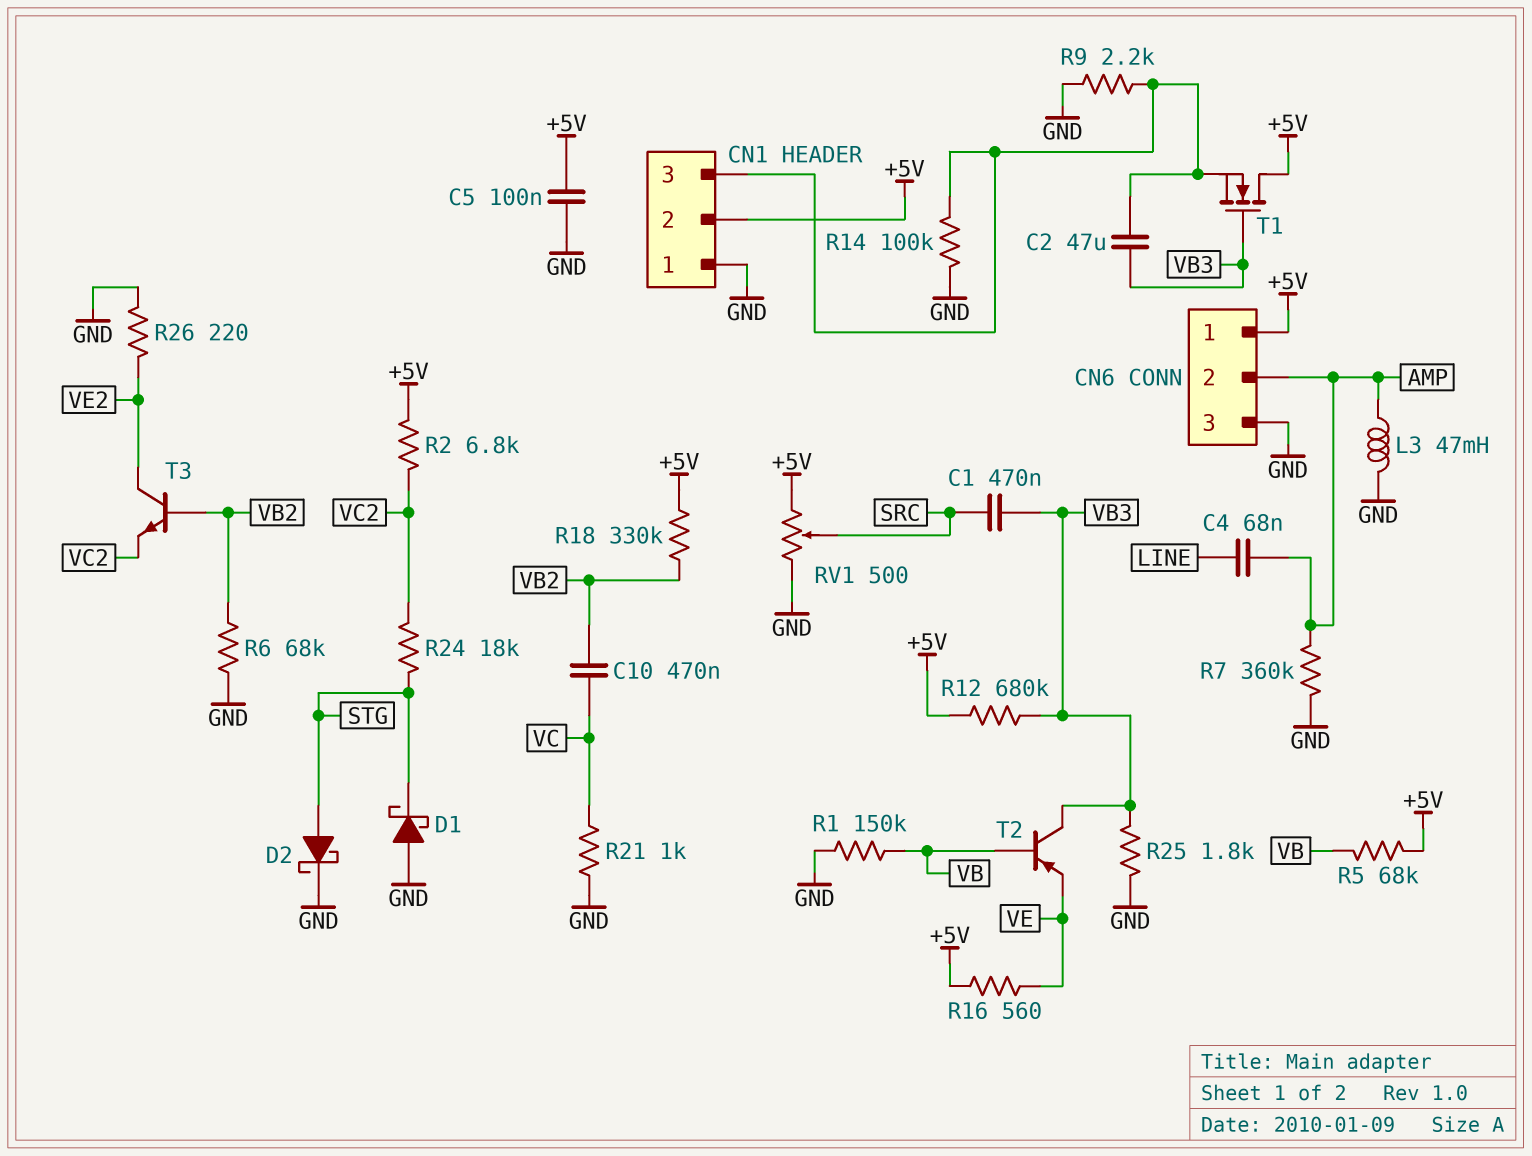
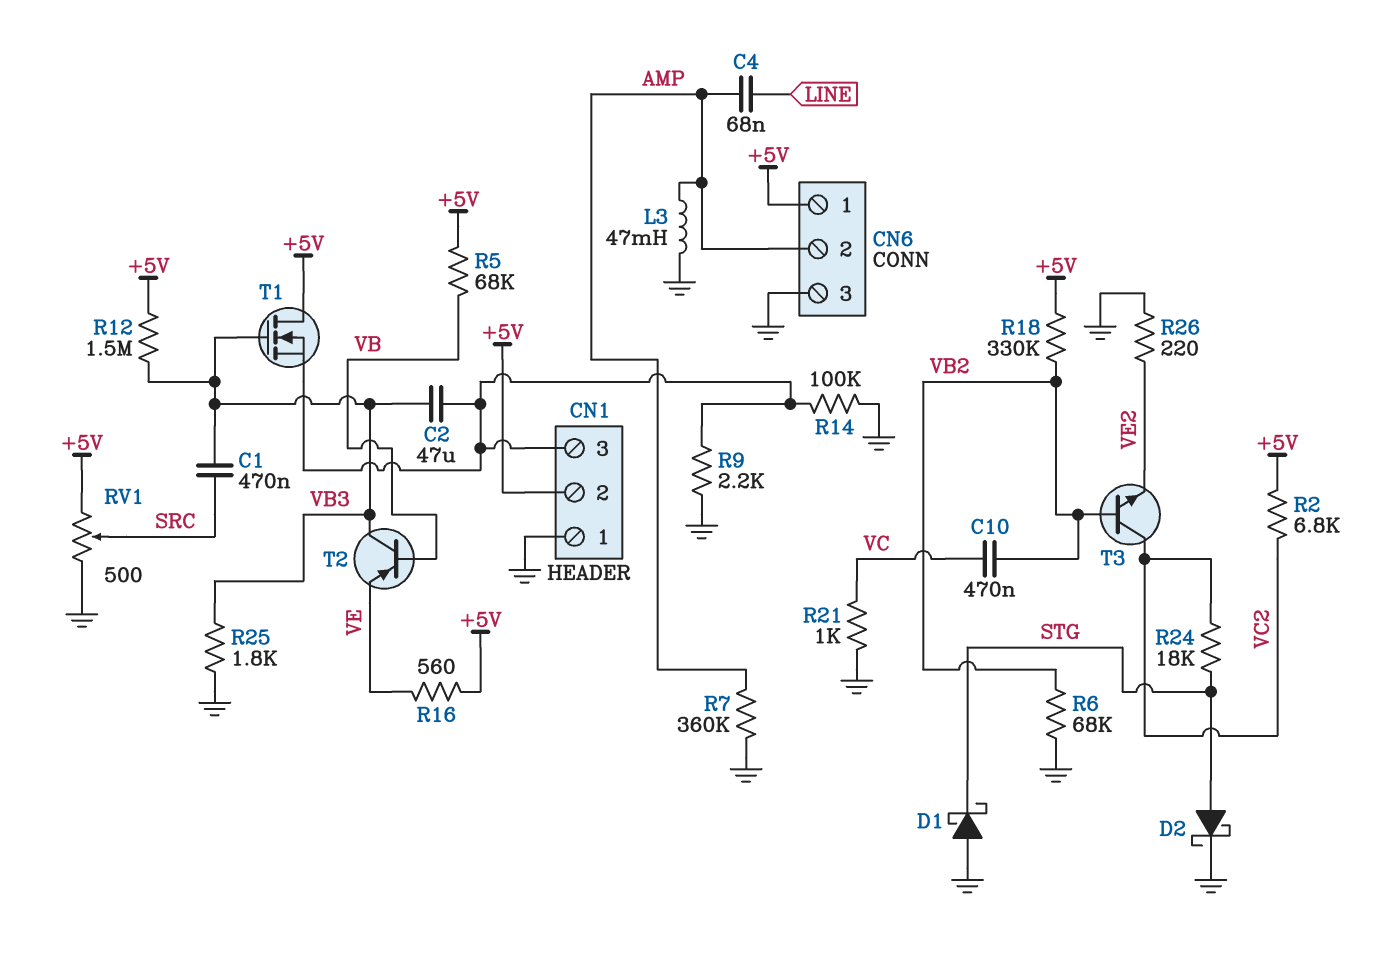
C5: 100nF (+5V, GND) -> none
R1: 150k (GND, VB) -> none
R12: 680k (+5V, VB3) -> 1.5M (+5V, VB3)
T3: NPN (B VB2, C VE2, E VC2) -> NPN (B VB2, C VC2, E VE2)

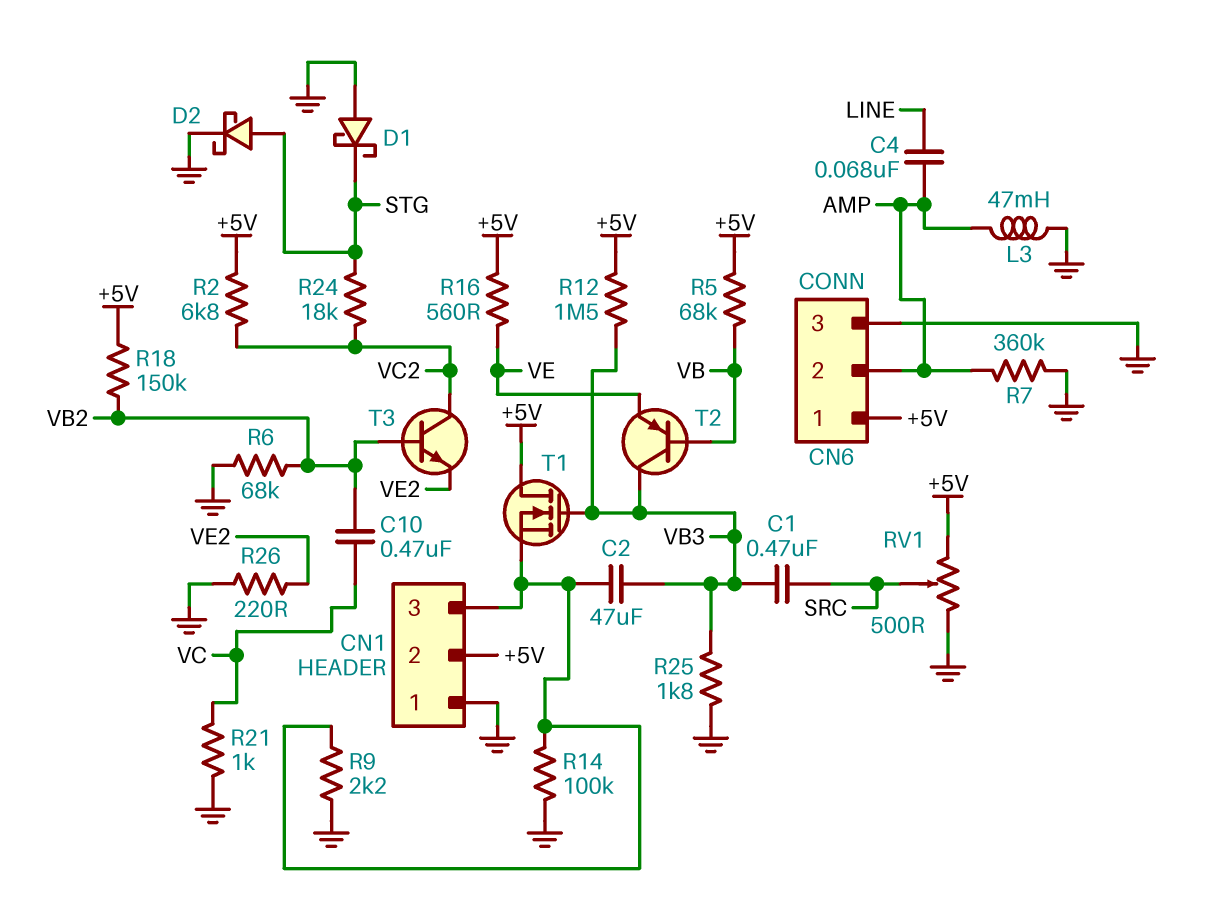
R18: 330k (+5V, VB2) -> 150k (+5V, VB2)

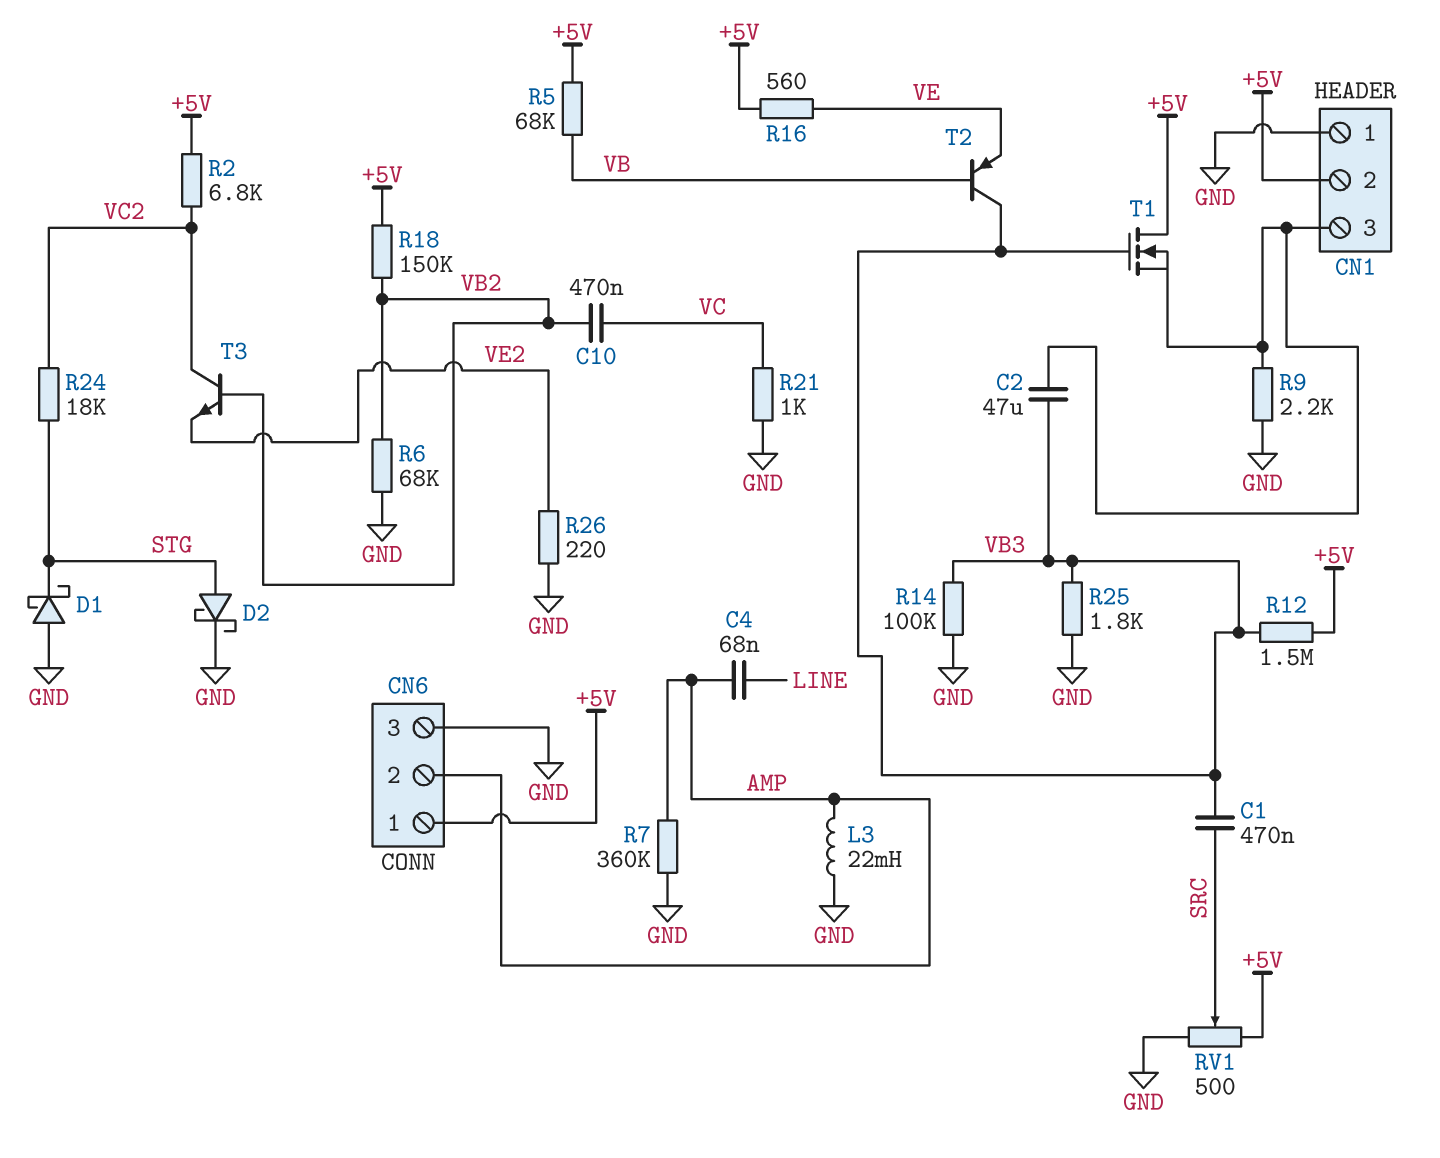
L3: 47mH (AMP, GND) -> 22mH (AMP, GND)
R14: 100k (CN1/3, GND) -> 100k (GND, VB3)

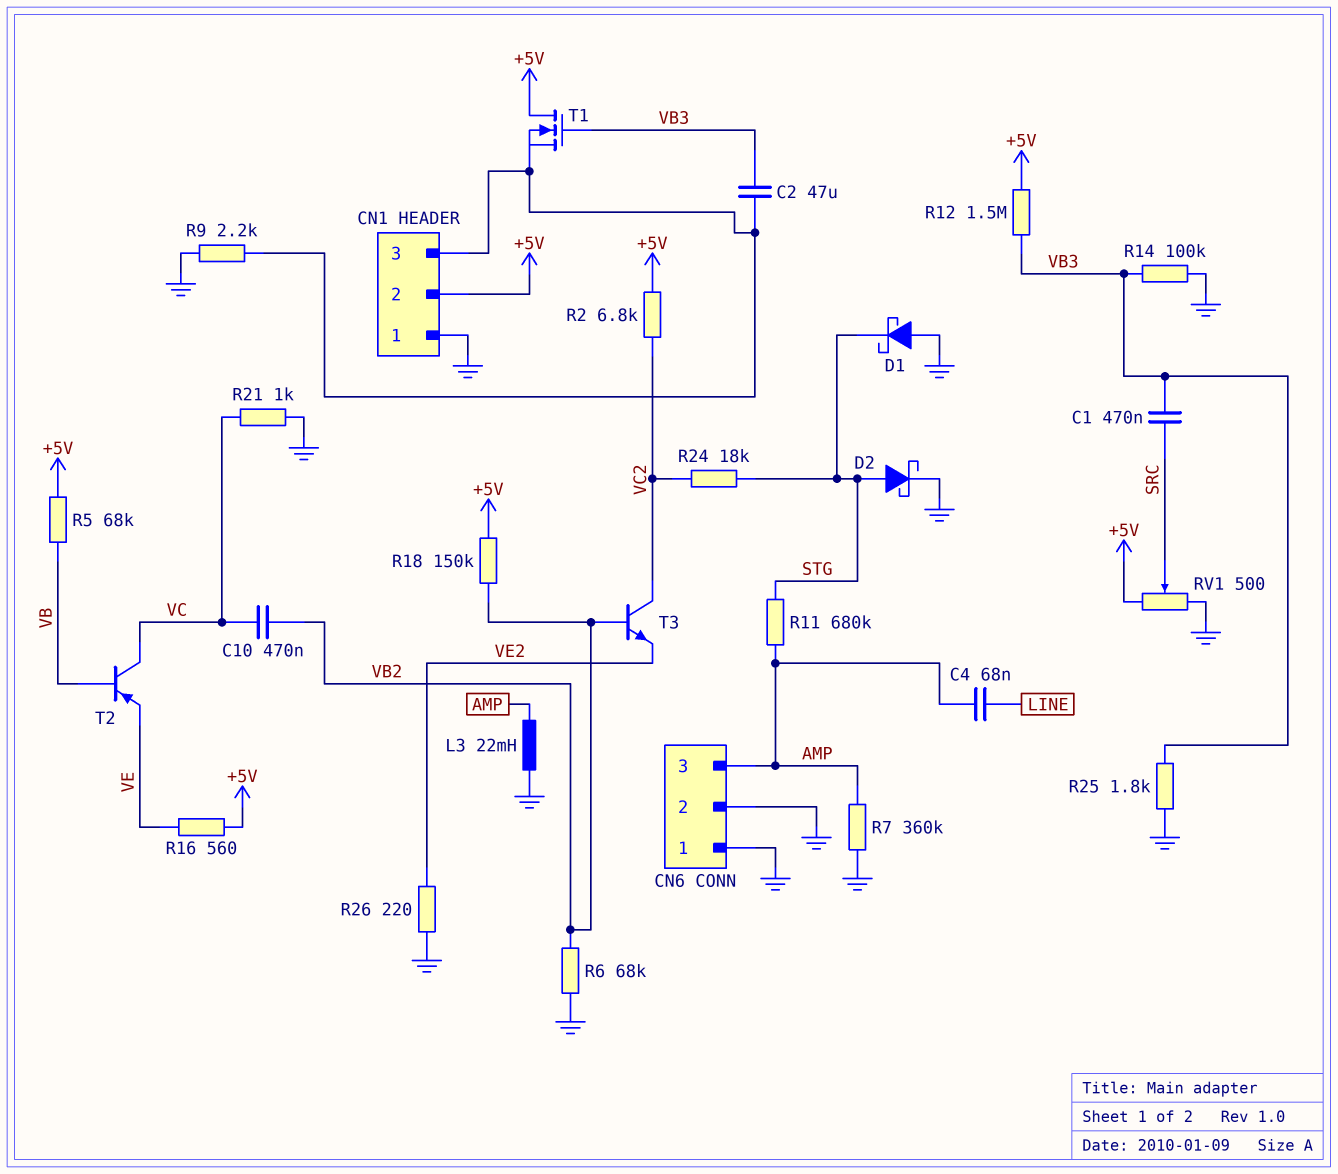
CN6 pin 1: +5V -> GND
CN6 pin 2: AMP -> GND
CN6 pin 3: GND -> AMP
R11: none -> 680k (AMP, STG)
T2: PNP (B VB, C VB3, E VE) -> PNP (B VB, C VC, E VE)

